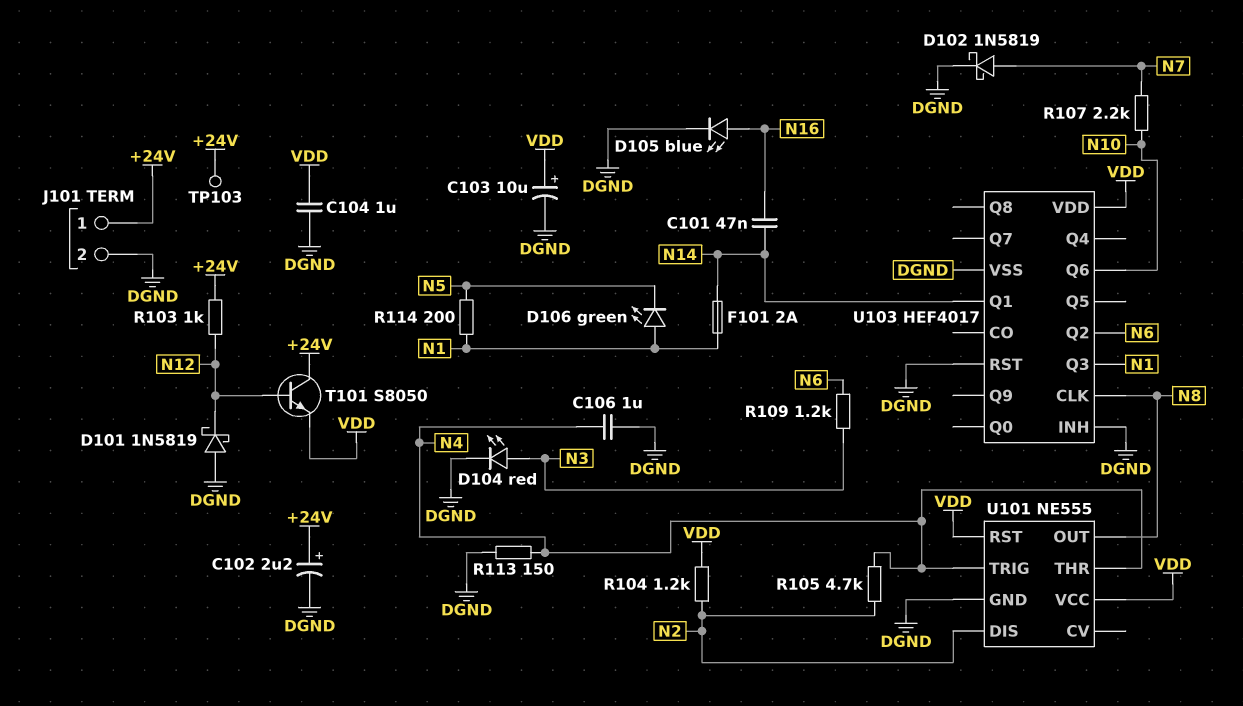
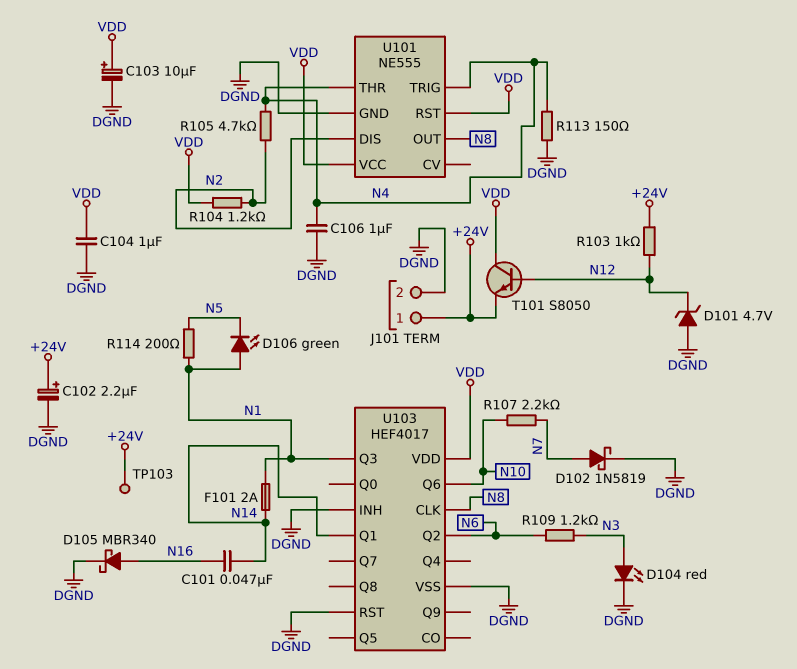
D101: schottky 1N5819 (A DGND, K N12) -> zener 4.7V (A DGND, K N12)
D105: LED blue (A N16, K DGND) -> schottky MBR340 (A N16, K DGND)
T101: NPN S8050 (B N12, C +24V, E VDD) -> NPN S8050 (B N12, C VDD, E +24V)

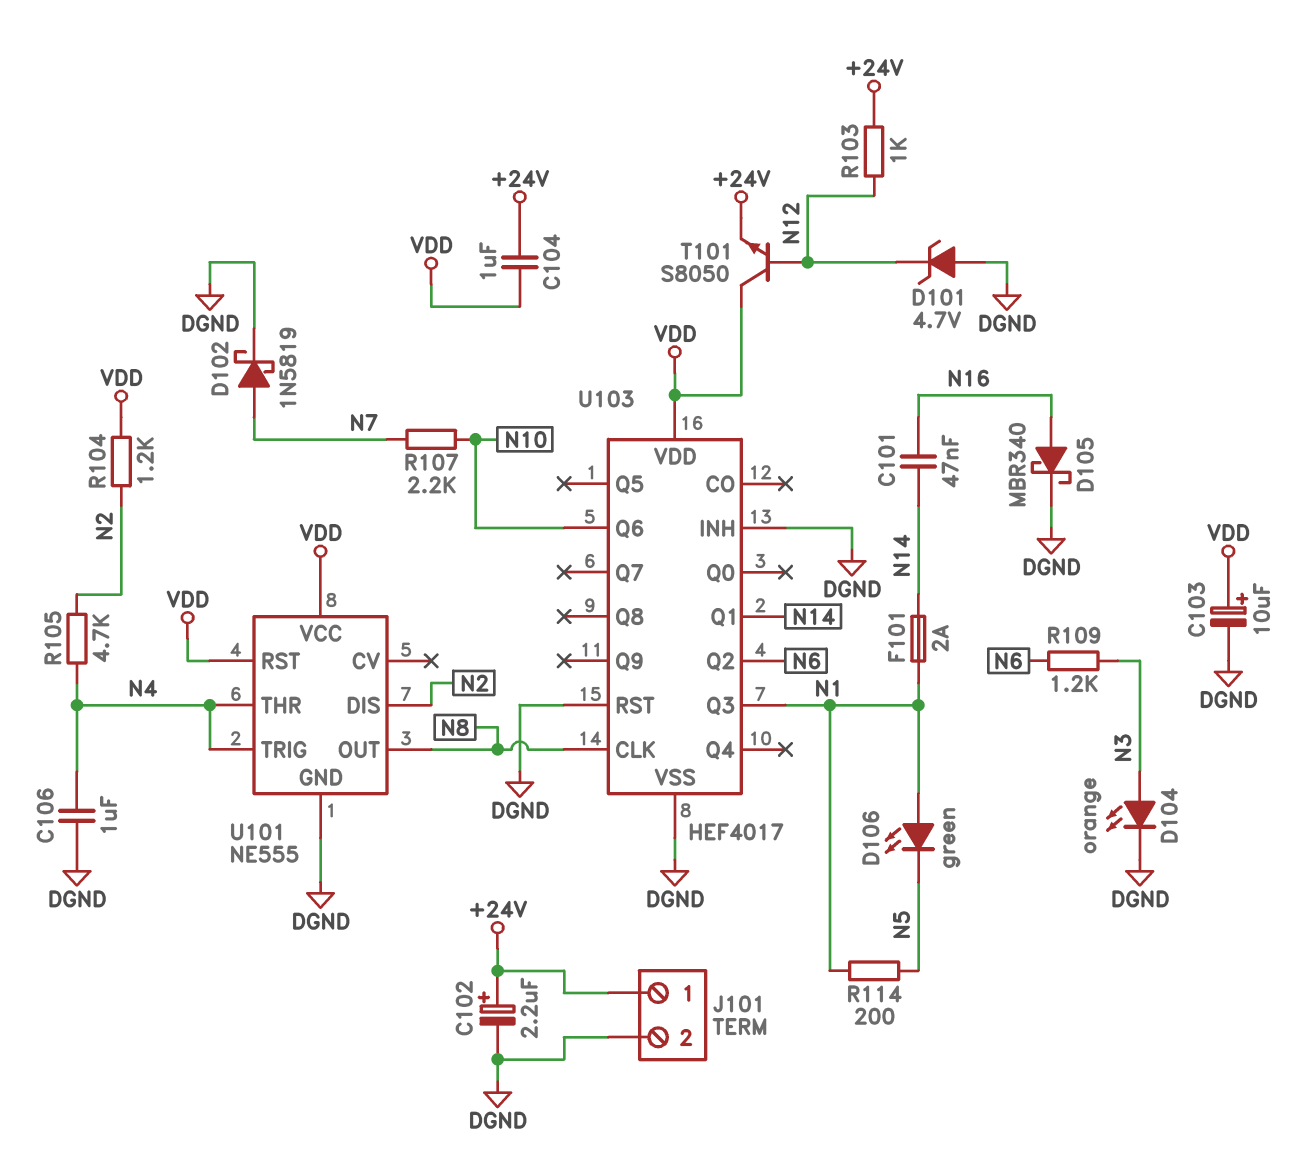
C104: 1uF (DGND, VDD) -> 1uF (+24V, VDD)
D104: LED red (A N3, K DGND) -> LED orange (A N3, K DGND)
R113: 150 (DGND, N4) -> none
TP103: test point (+24V) -> none

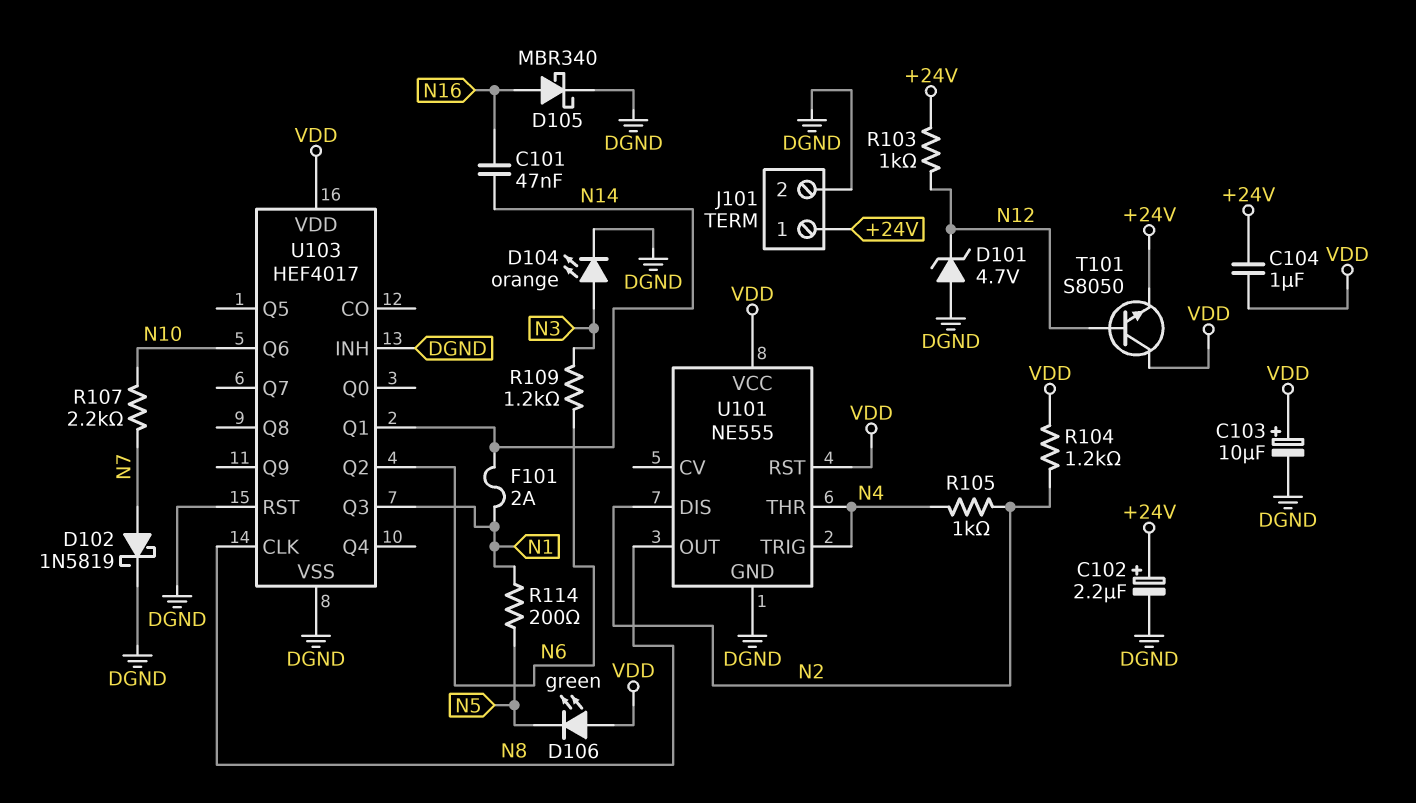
C106: 1uF (DGND, N4) -> none
D106: LED green (A N1, K N5) -> LED green (A VDD, K N5)
R105: 4.7k (N2, N4) -> 1k (N2, N4)

